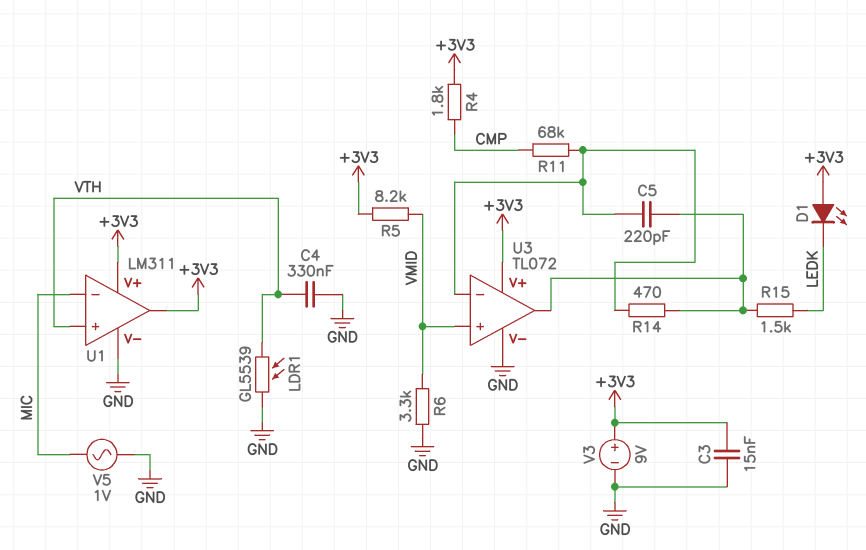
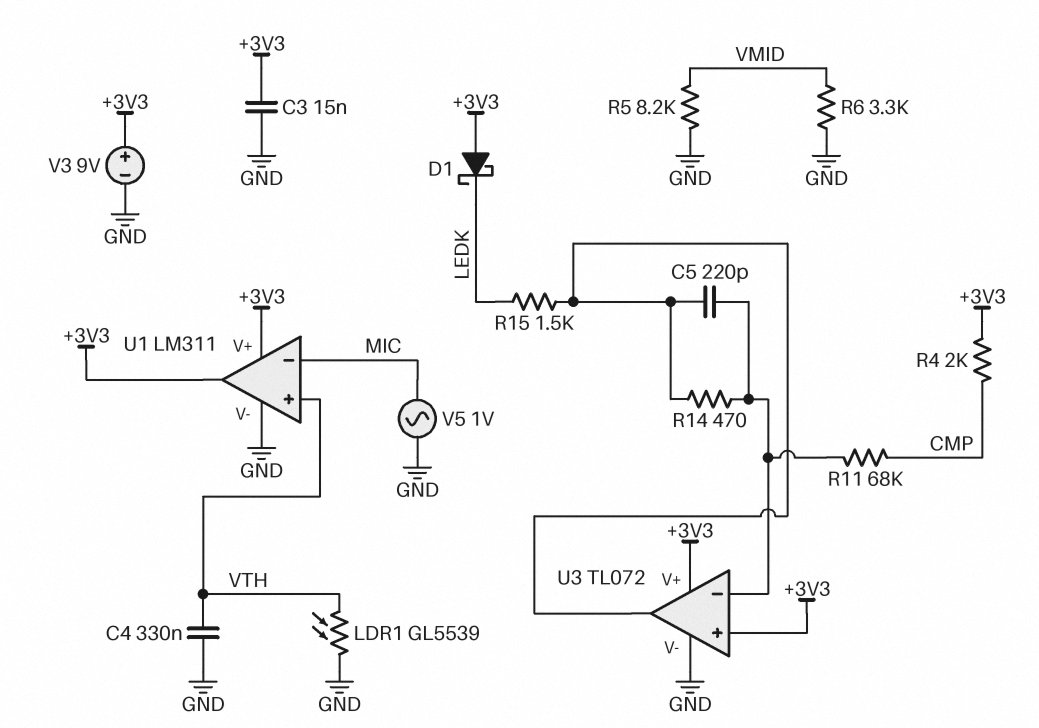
D1: LED (A +3V3, K LEDK) -> schottky (A +3V3, K LEDK)
R4: 1.8k (+3V3, CMP) -> 2k (+3V3, CMP)
R5: 8.2k (+3V3, VMID) -> 8.2k (GND, VMID)
U3 pin in+: VMID -> +3V3

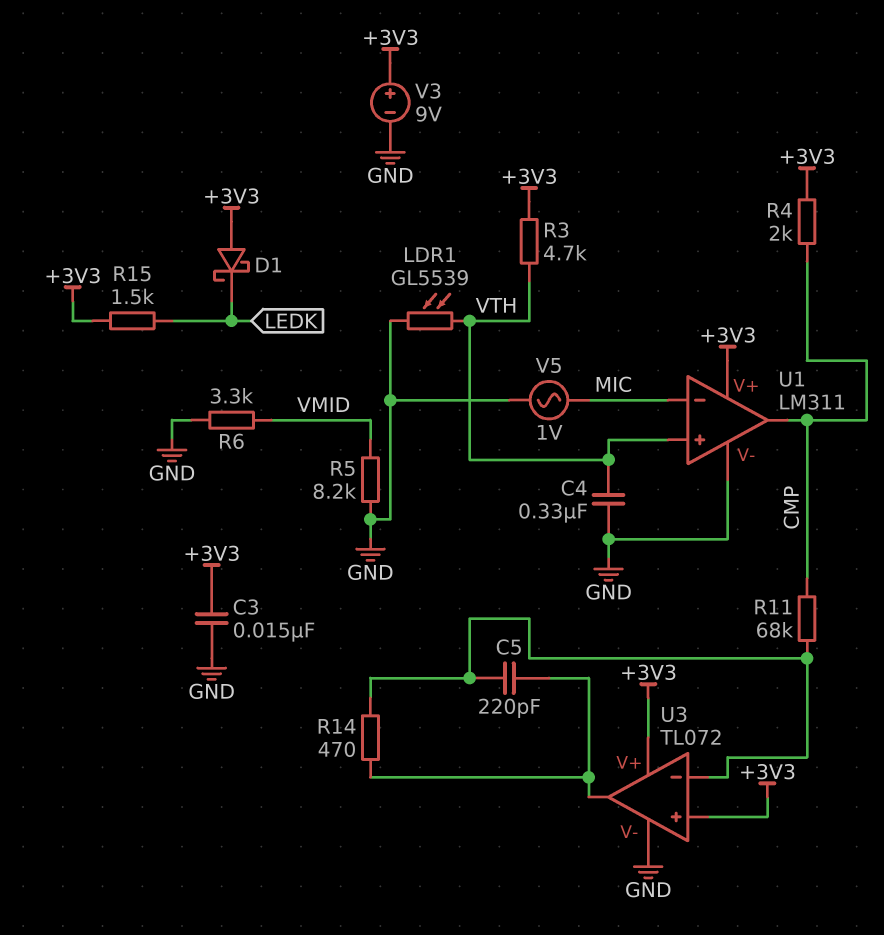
R3: none -> 4.7k (+3V3, VTH)
R15: 1.5k (LEDK, U3/out) -> 1.5k (+3V3, LEDK)
U1 pin out: +3V3 -> CMP

